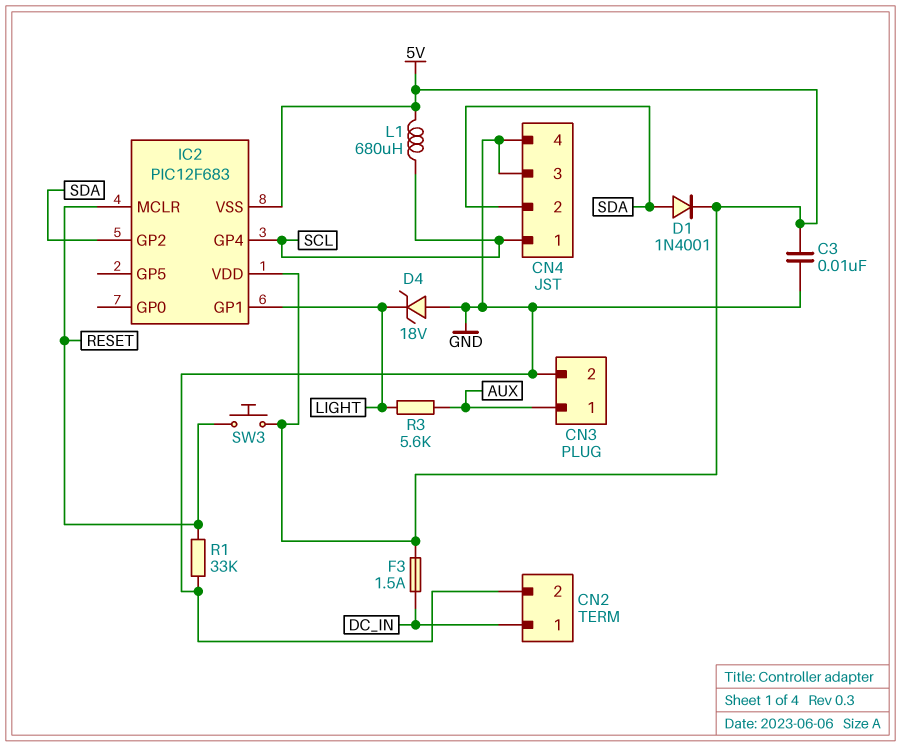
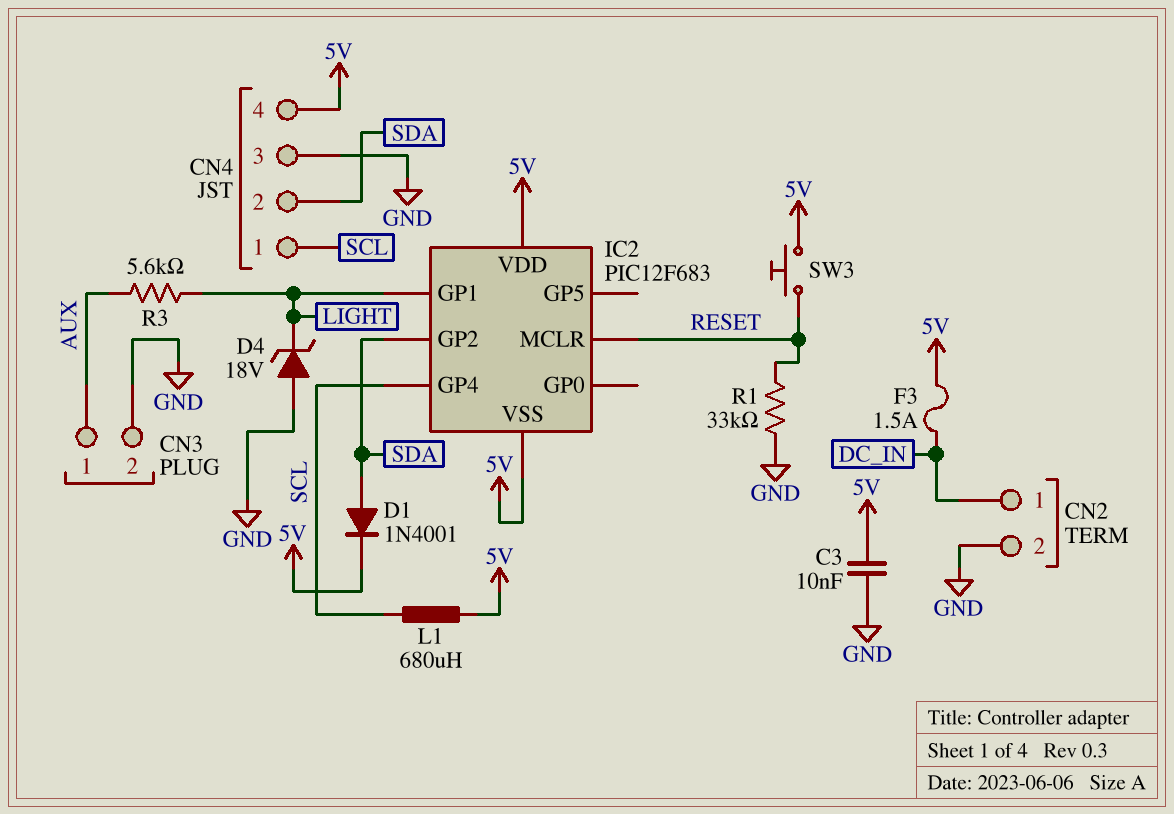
CN4 pin 4: GND -> 5V

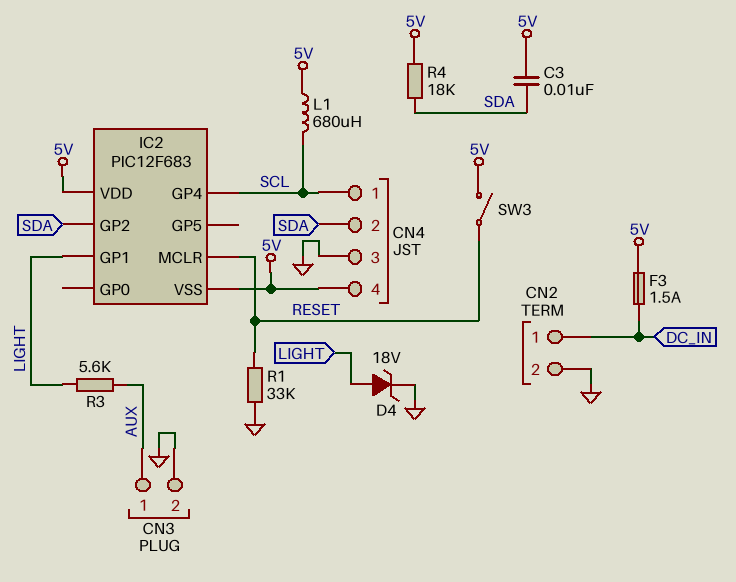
C3: 10nF (5V, GND) -> 10nF (5V, SDA)
D1: diode 1N4001 (A SDA, K 5V) -> none
D4: zener 18V (A GND, K LIGHT) -> zener 18V (A LIGHT, K GND)
R4: none -> 18k (5V, SDA)
SW3: button (5V, RESET) -> switch (5V, RESET)

